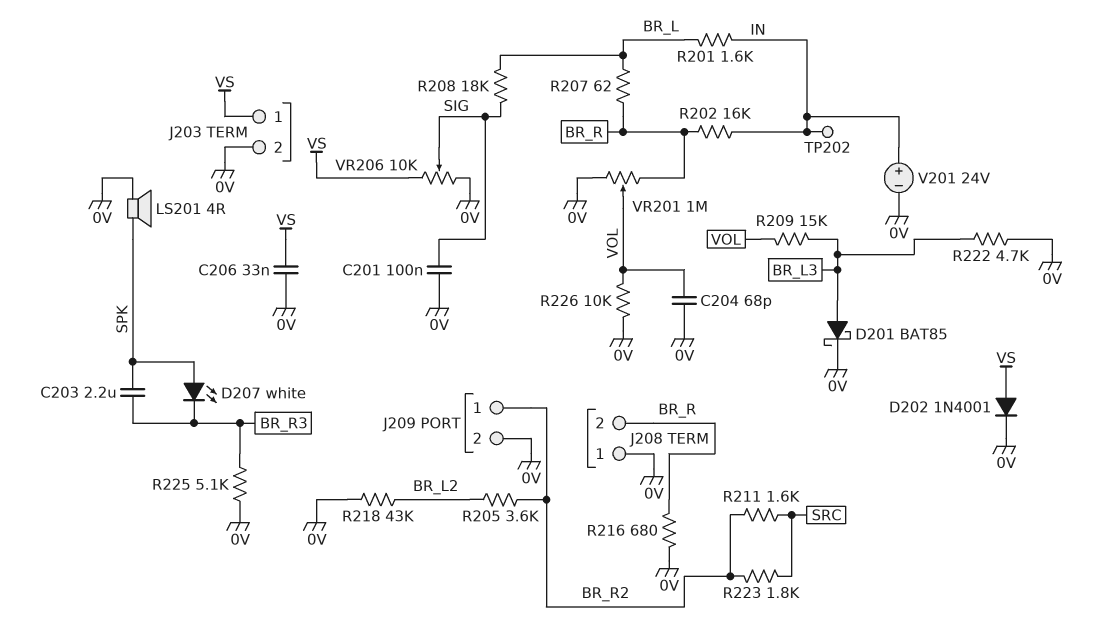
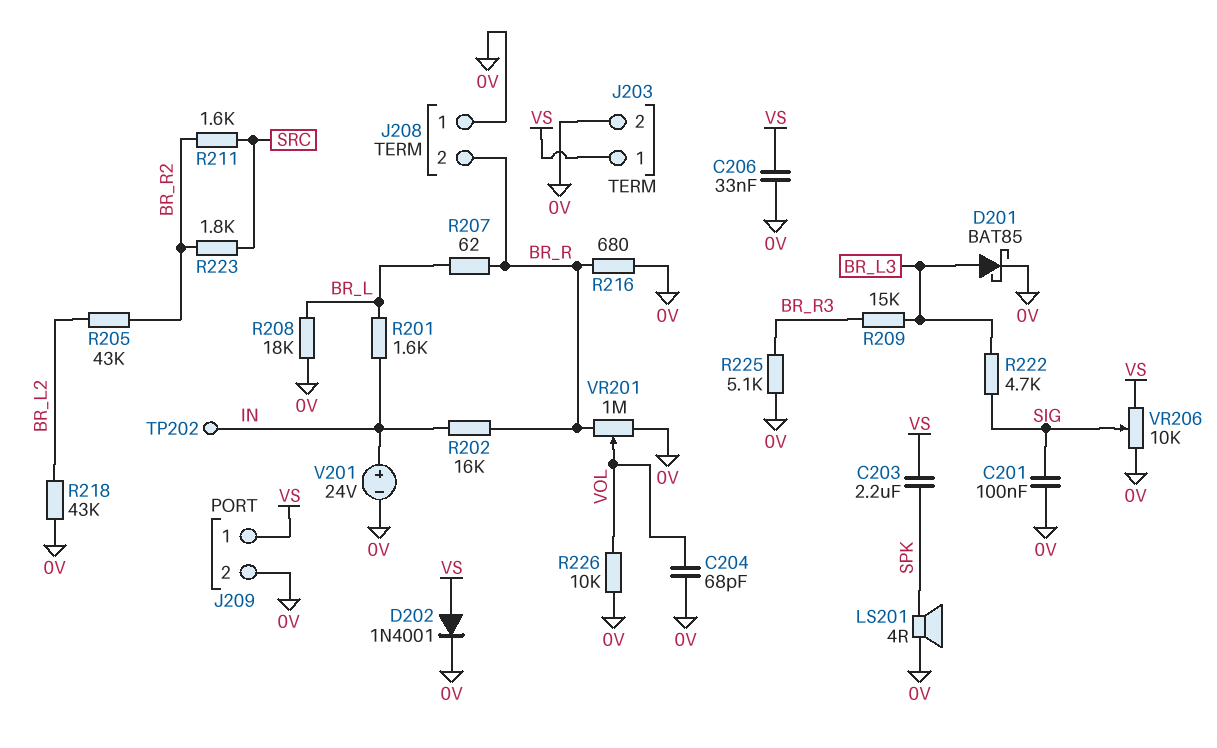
C203: 2.2uF (BR_R3, SPK) -> 2.2uF (SPK, VS)
D207: LED white (A SPK, K BR_R3) -> none
J209 pin 1: BR_R2 -> VS
R205: 3.6k (BR_L2, BR_R2) -> 43k (BR_L2, BR_R2)
R208: 18k (BR_L, SIG) -> 18k (0V, BR_L)
R209: 15k (BR_L3, VOL) -> 15k (BR_L3, BR_R3)
R222: 4.7k (0V, BR_L3) -> 4.7k (BR_L3, SIG)

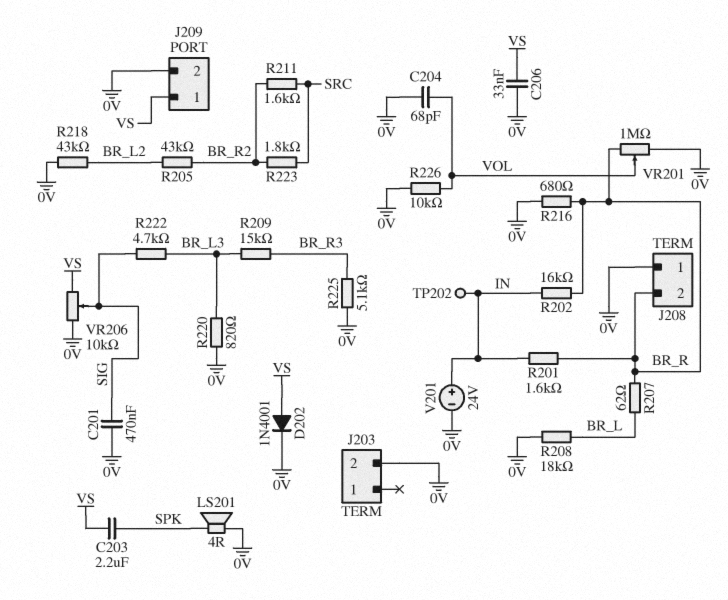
C201: 100nF (0V, SIG) -> 470nF (0V, SIG)
D201: schottky BAT85 (A BR_L3, K 0V) -> none
J203 pin 1: VS -> none
R201: 1.6k (BR_L, IN) -> 1.6k (BR_R, IN)
R220: none -> 820 (0V, BR_L3)

